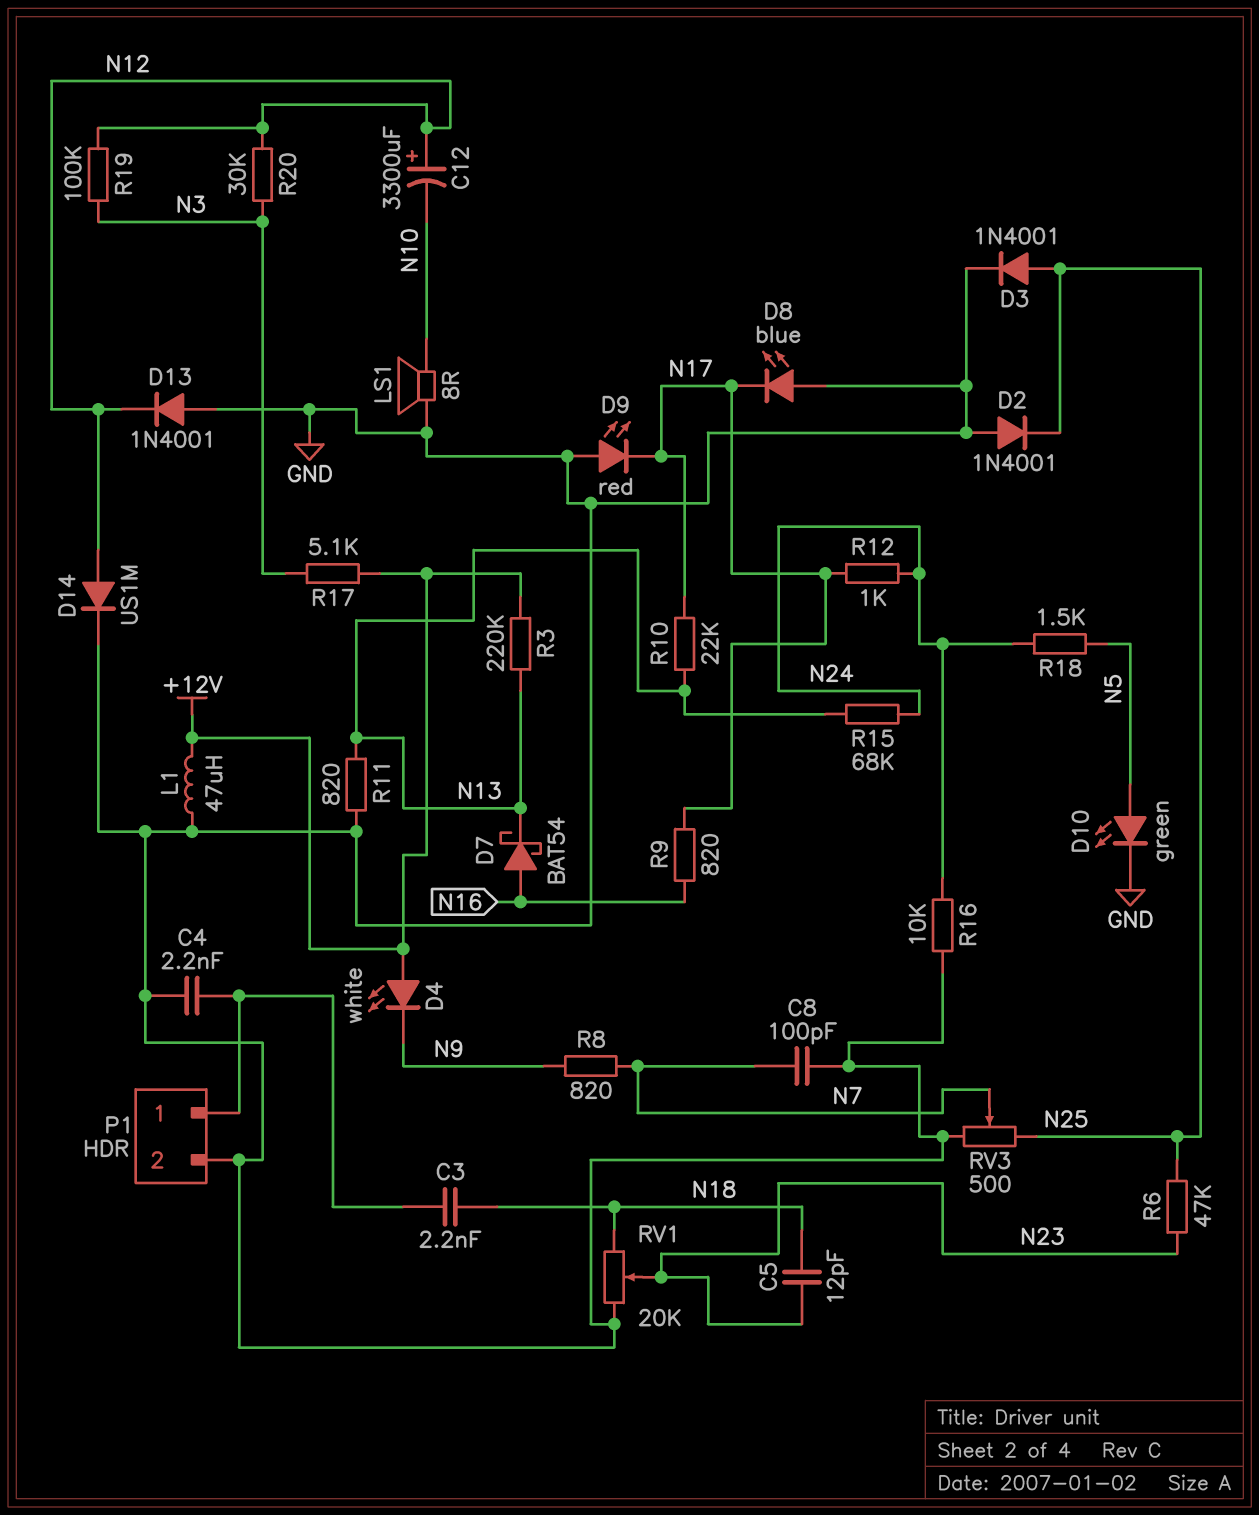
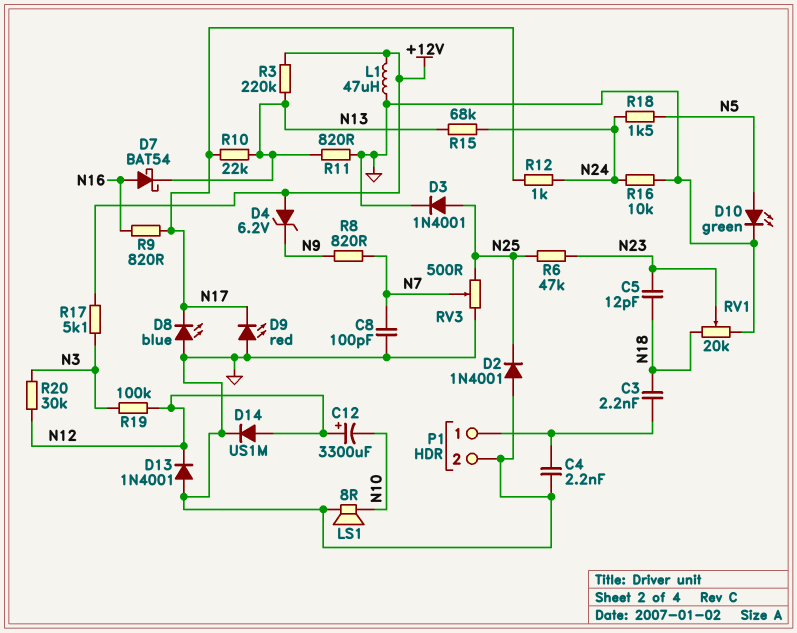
D4: LED white (A +12V, K N9) -> zener 6.2V (A +12V, K N9)

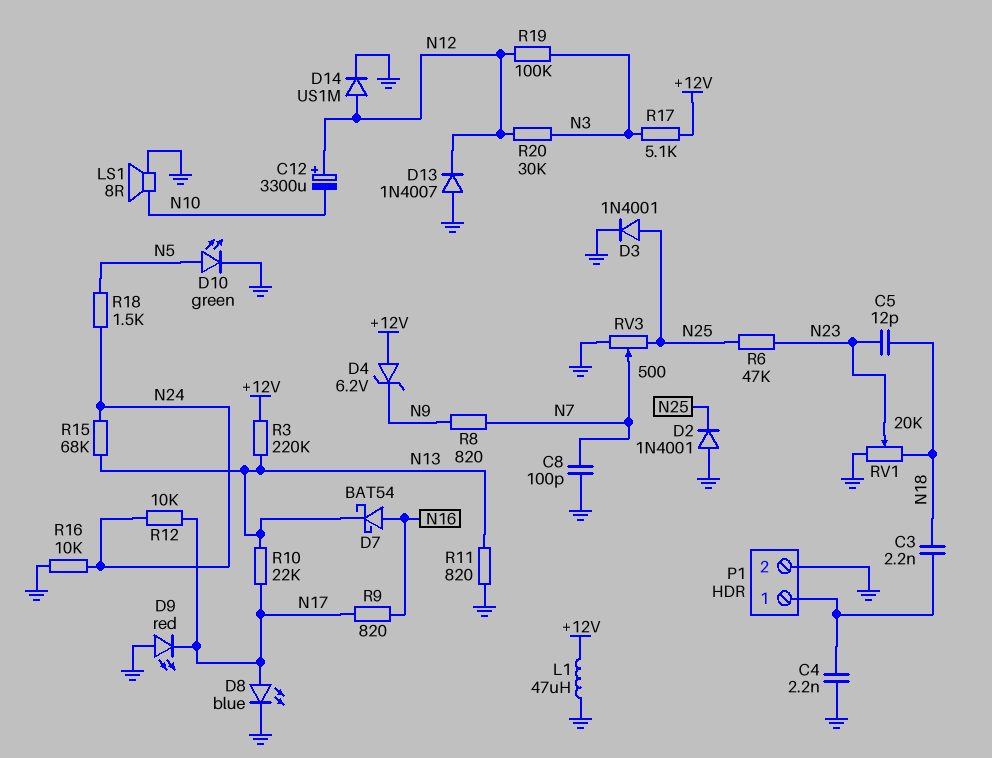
D8: LED blue (A GND, K N17) -> LED blue (A N17, K GND)
D13: diode 1N4001 (A GND, K N12) -> diode 1N4007 (A GND, K N12)
R12: 1k (N17, N24) -> 10k (N17, N24)

